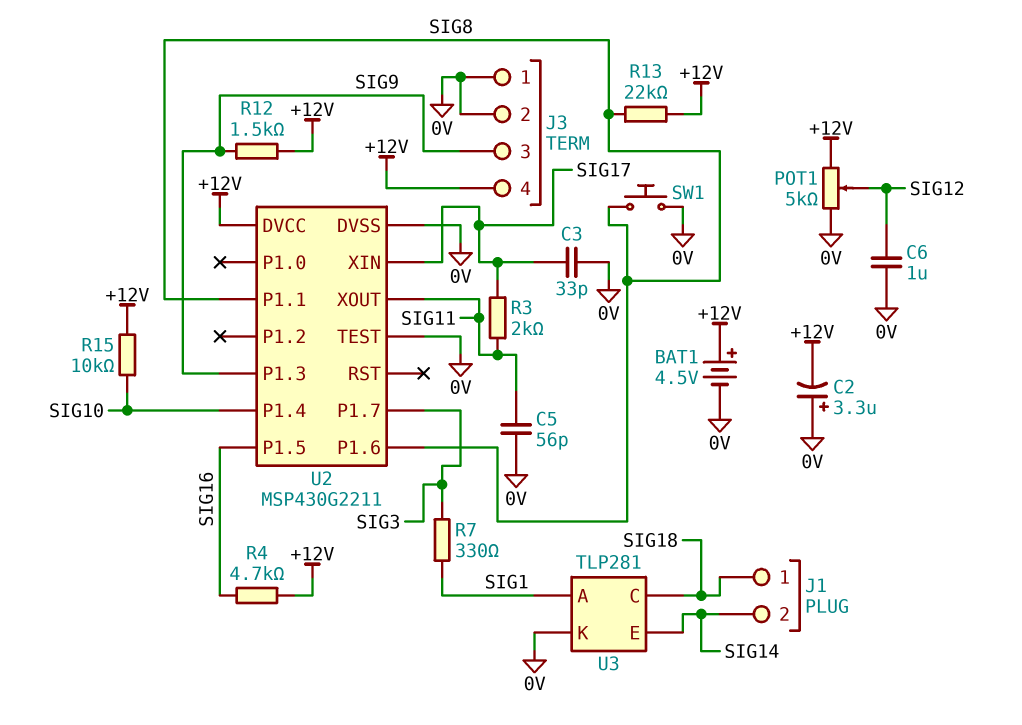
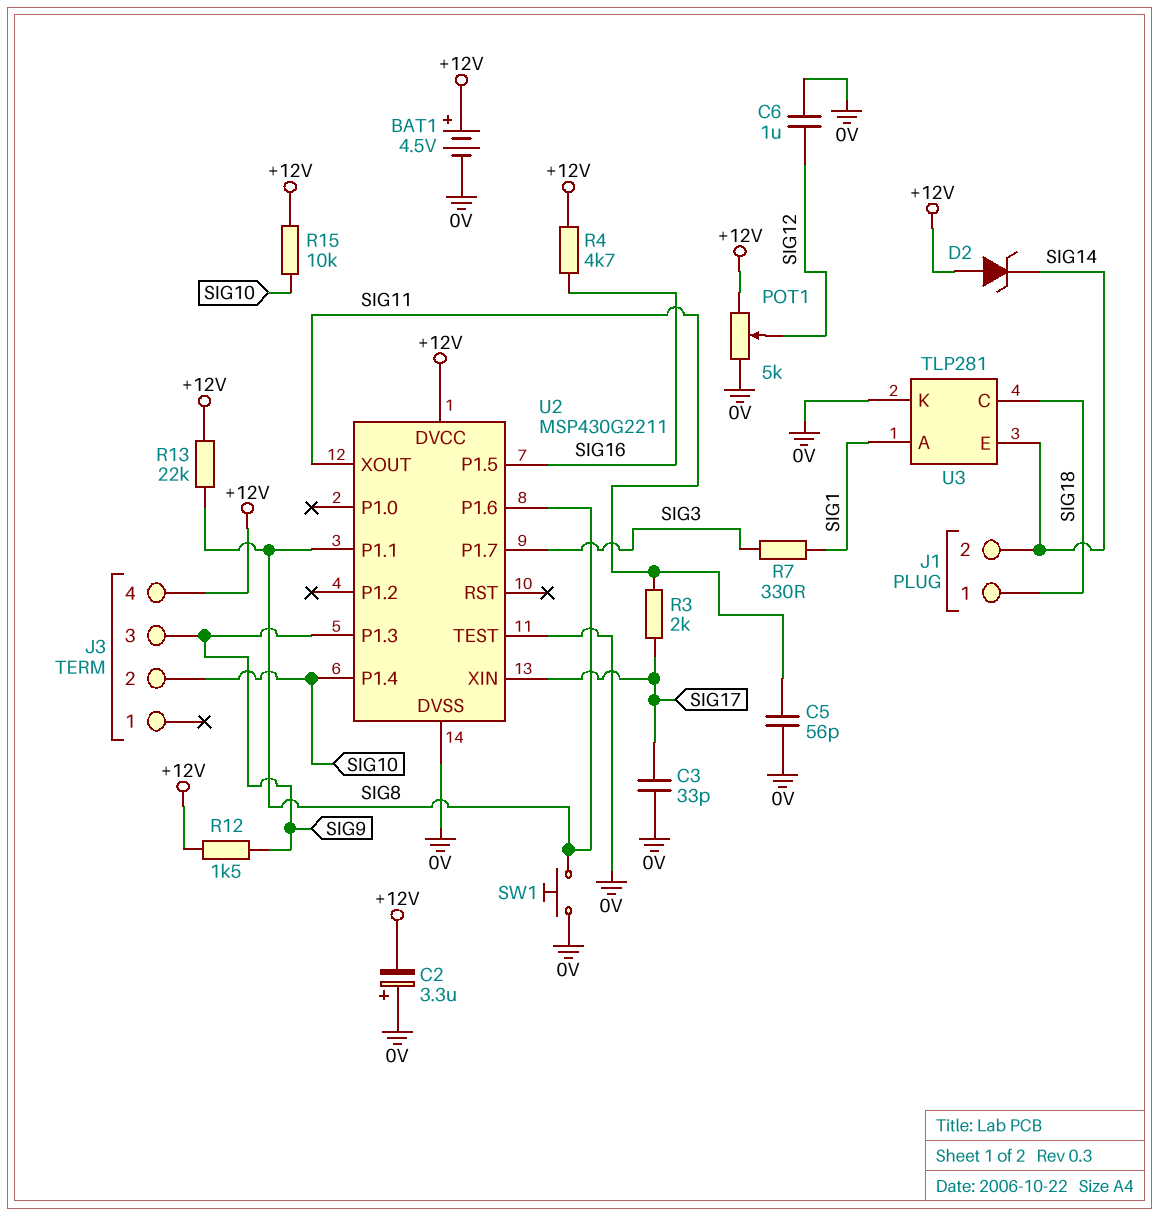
D2: none -> zener (A +12V, K SIG14)
J3 pin 1: 0V -> none
J3 pin 2: 0V -> SIG10

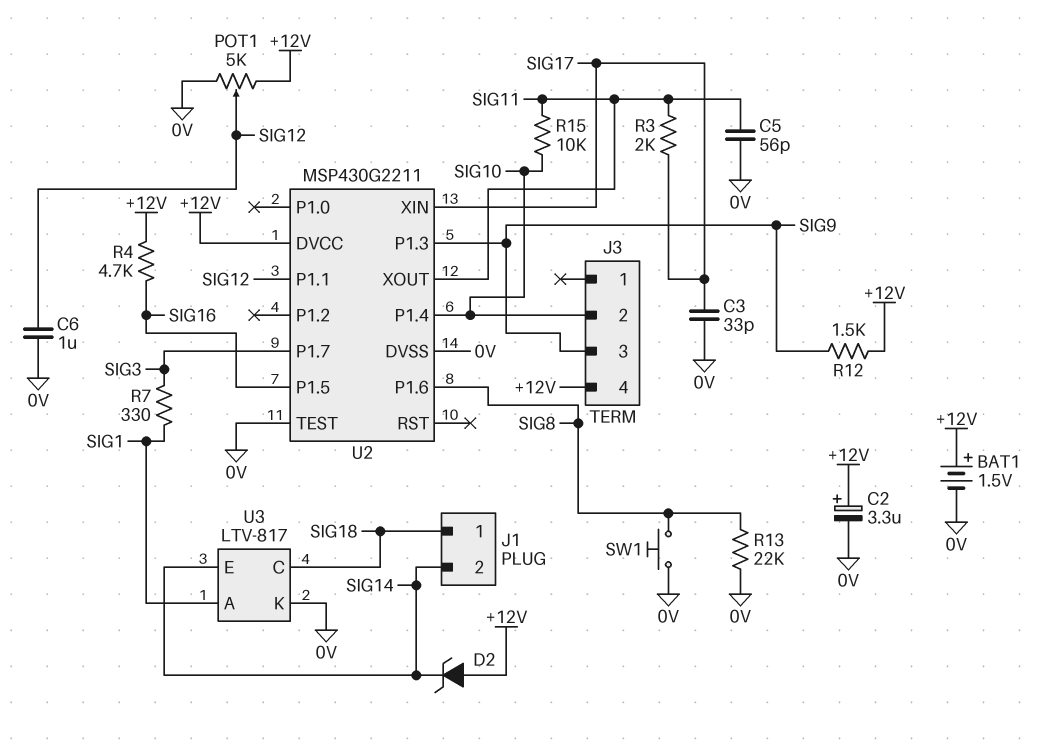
BAT1: 4.5V (plus +12V, minus 0V) -> 1.5V (plus +12V, minus 0V)
C2: 3.3uF (plus 0V, minus +12V) -> 3.3uF (plus +12V, minus 0V)
R13: 22k (+12V, SIG8) -> 22k (0V, SIG8)
R15: 10k (+12V, SIG10) -> 10k (SIG10, SIG11)
U2 pin P1.1: SIG8 -> SIG12
U3: TLP281 -> LTV-817

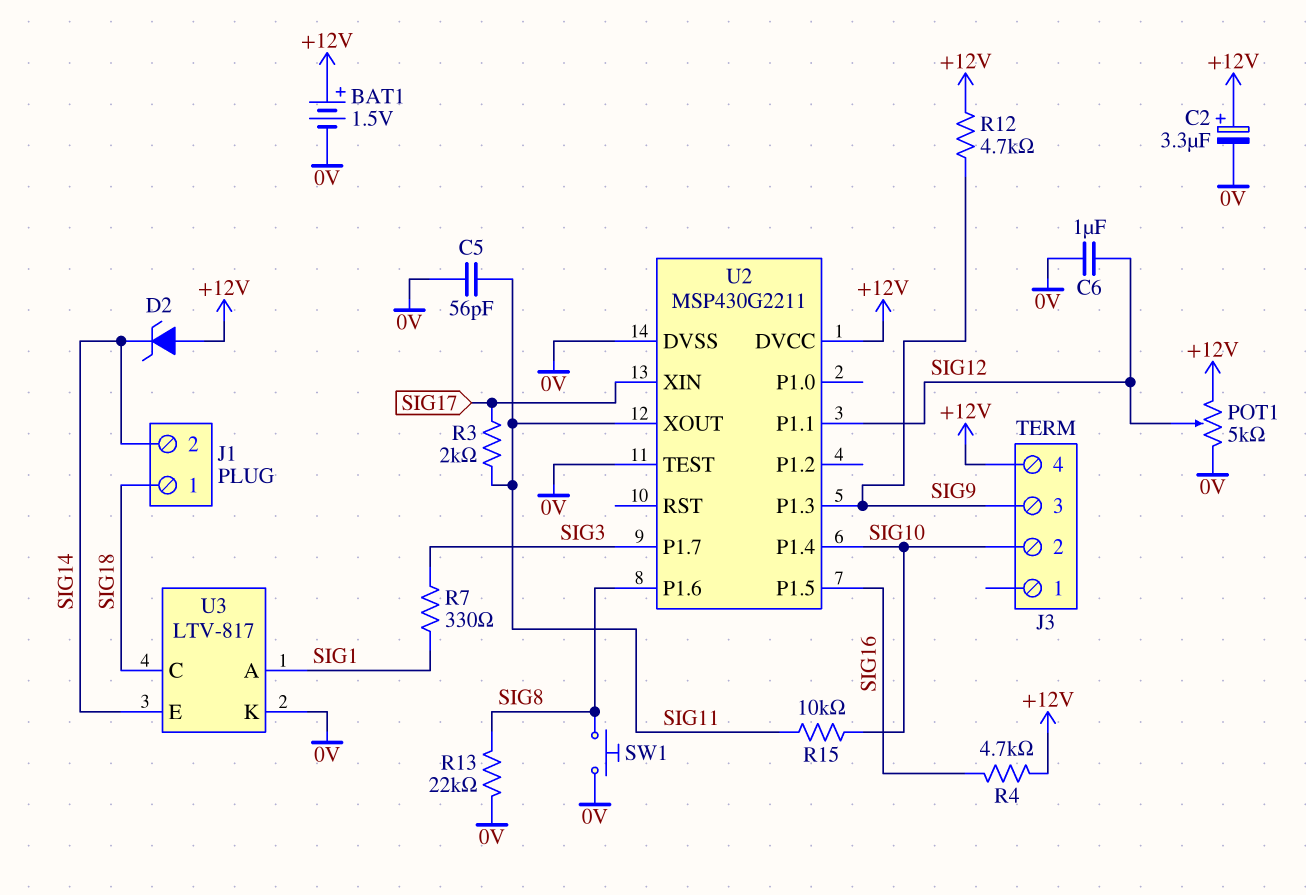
C3: 33pF (0V, SIG17) -> none
R12: 1.5k (+12V, SIG9) -> 4.7k (+12V, SIG9)

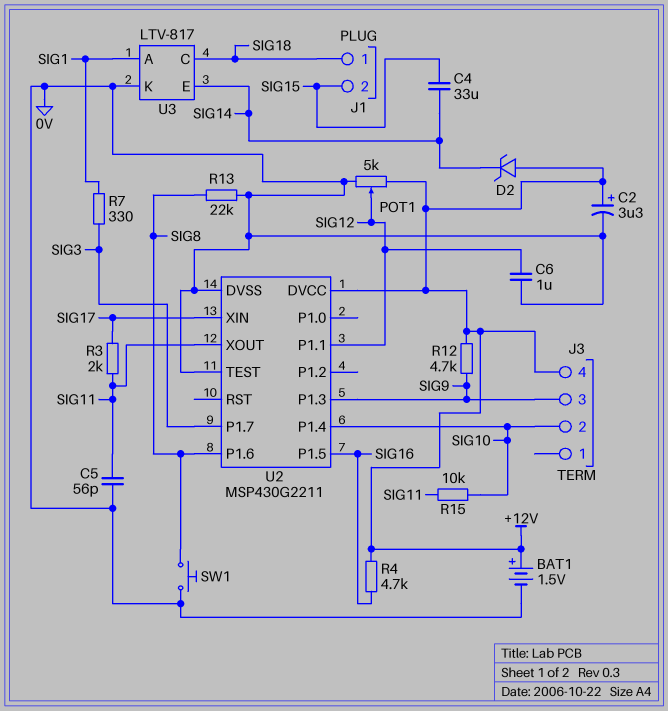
C4: none -> 33uF (SIG14, SIG15)
J1 pin 2: SIG14 -> SIG15

